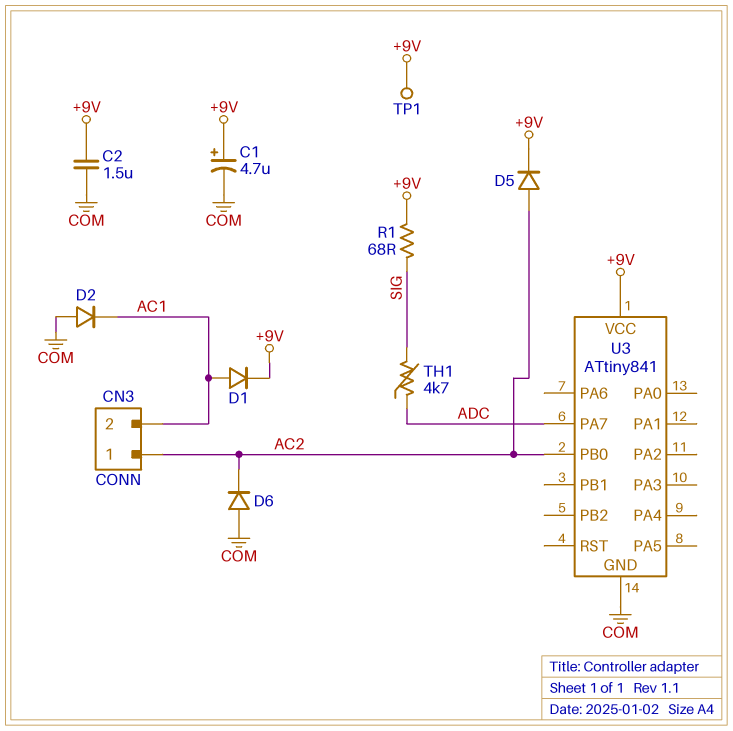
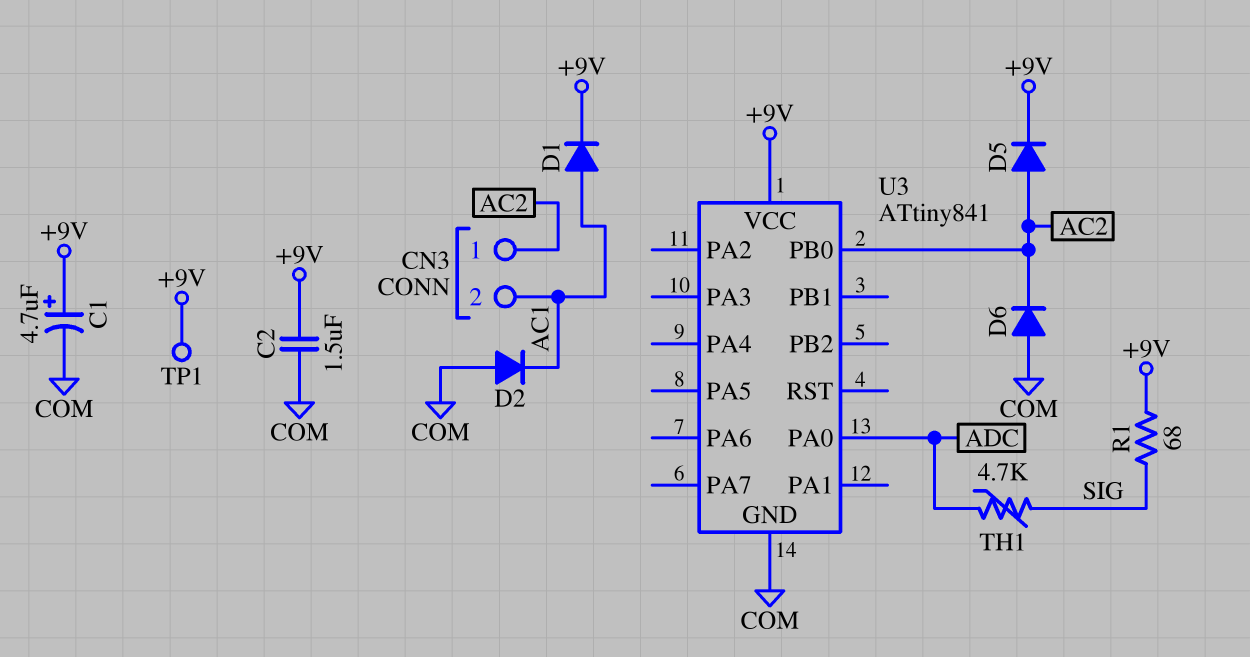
U3 pin PA0: none -> ADC
U3 pin PA7: ADC -> none

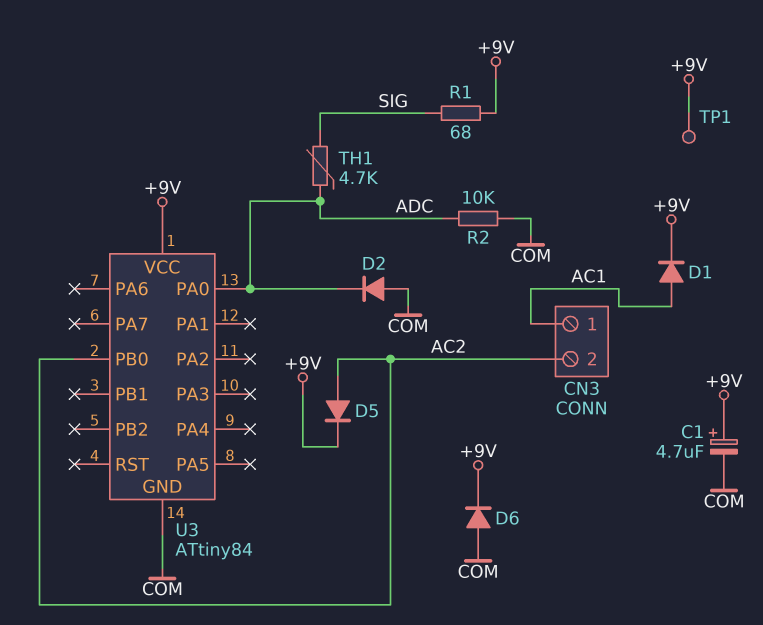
C2: 1.5uF (+9V, COM) -> none
CN3 pin 1: AC2 -> AC1
CN3 pin 2: AC1 -> AC2
D2: diode (A COM, K AC1) -> diode (A COM, K ADC)
D6: diode (A COM, K AC2) -> diode (A COM, K +9V)
R2: none -> 10k (ADC, COM)
U3: ATtiny841 -> ATtiny84

